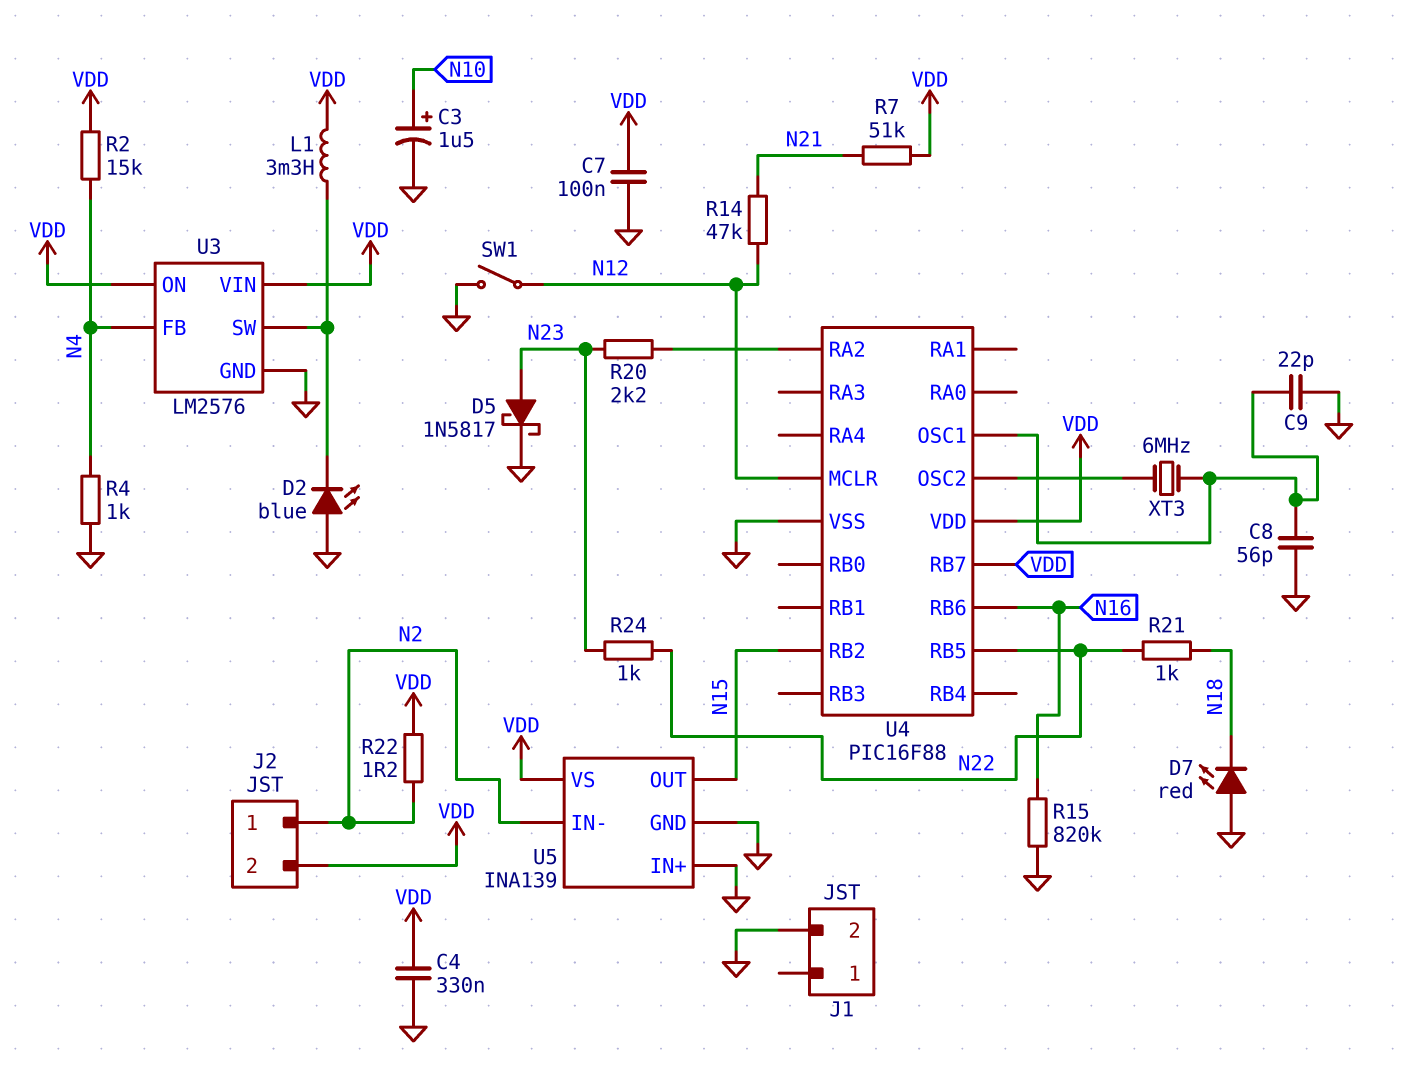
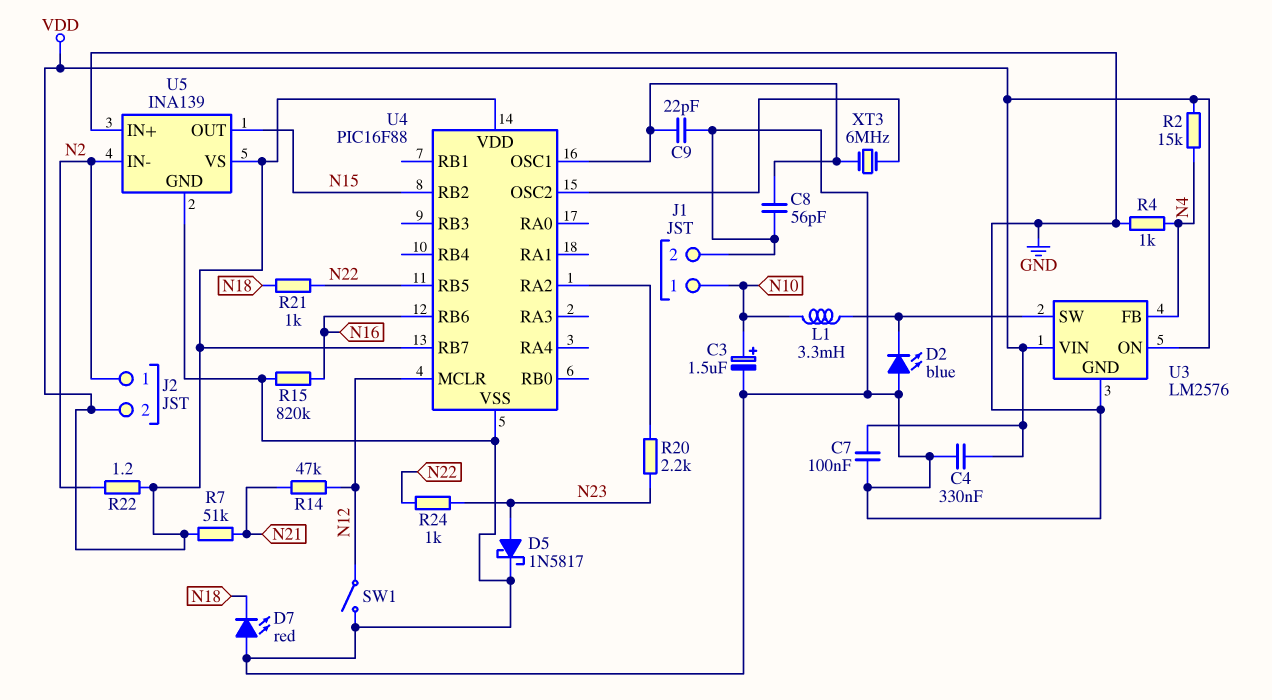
J1 pin 1: none -> N10
L1: 3.3mH (U3/SW, VDD) -> 3.3mH (N10, U3/SW)

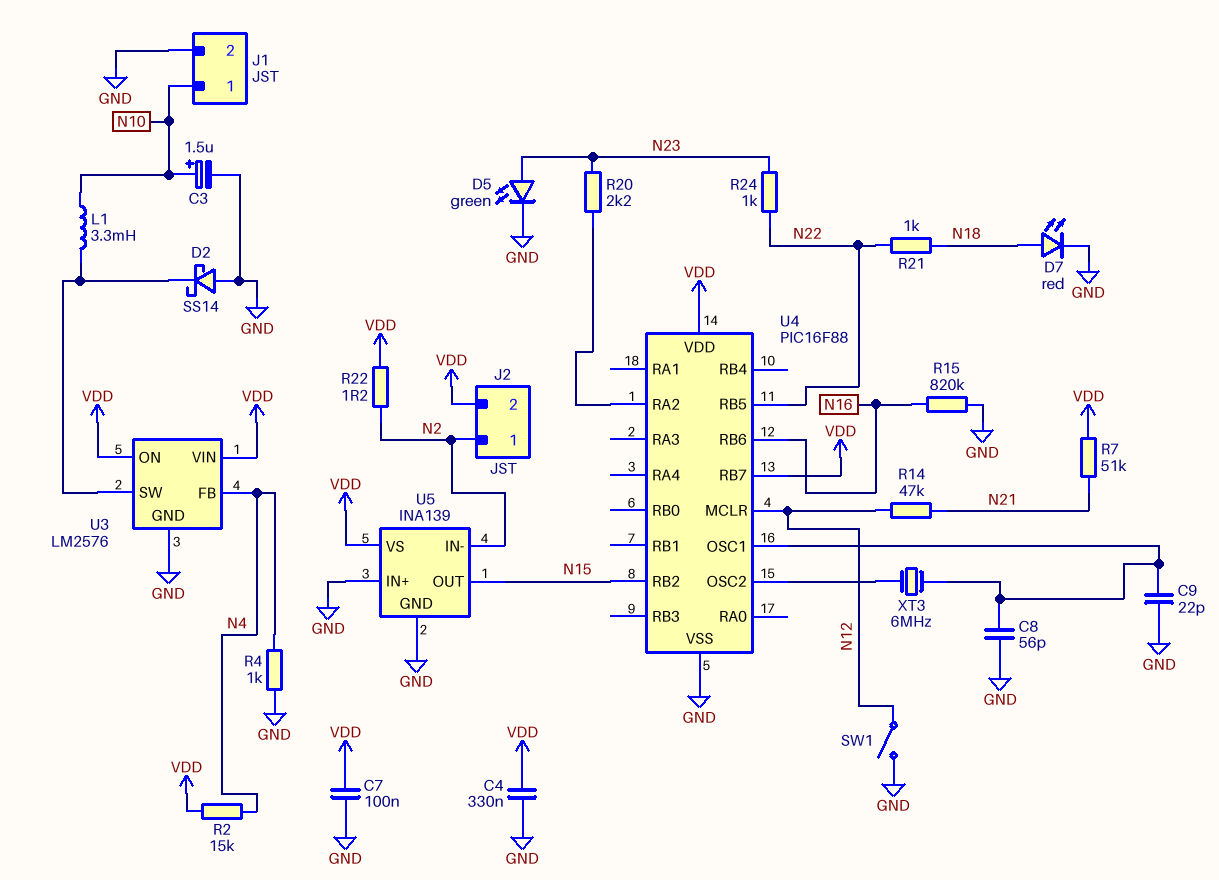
D2: LED blue (A GND, K U3/SW) -> schottky SS14 (A GND, K U3/SW)
D5: schottky 1N5817 (A N23, K GND) -> LED green (A N23, K GND)
D7: LED red (A GND, K N18) -> LED red (A N18, K GND)

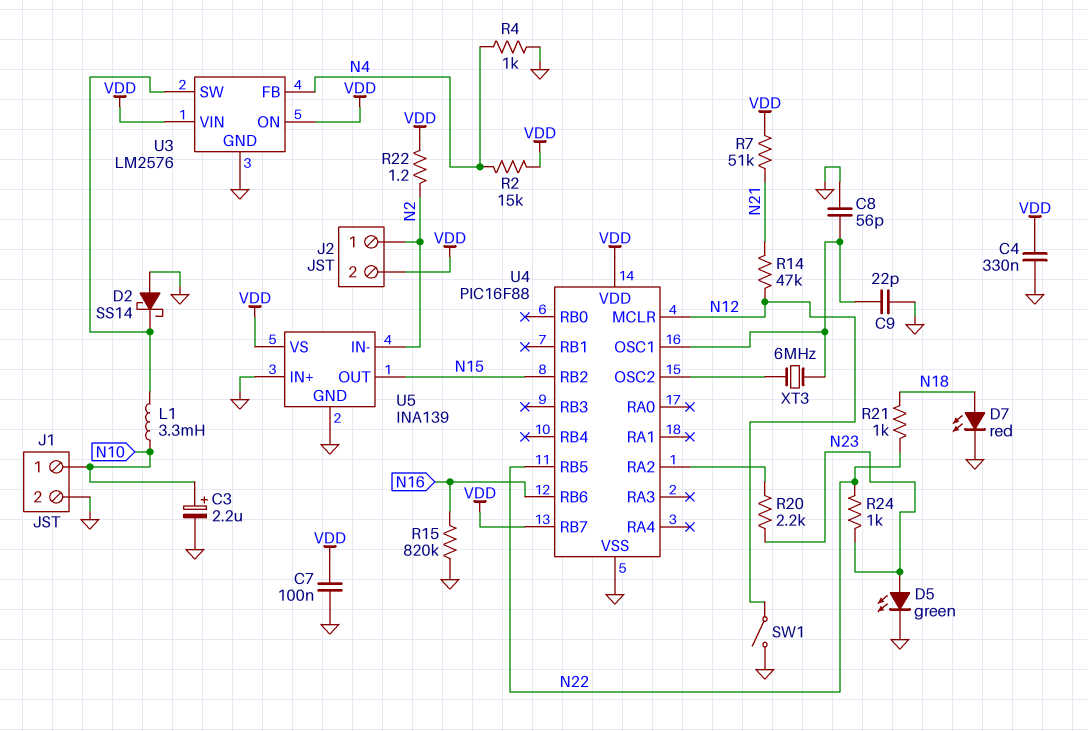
C3: 1.5uF (plus N10, minus GND) -> 2.2uF (plus N10, minus GND)

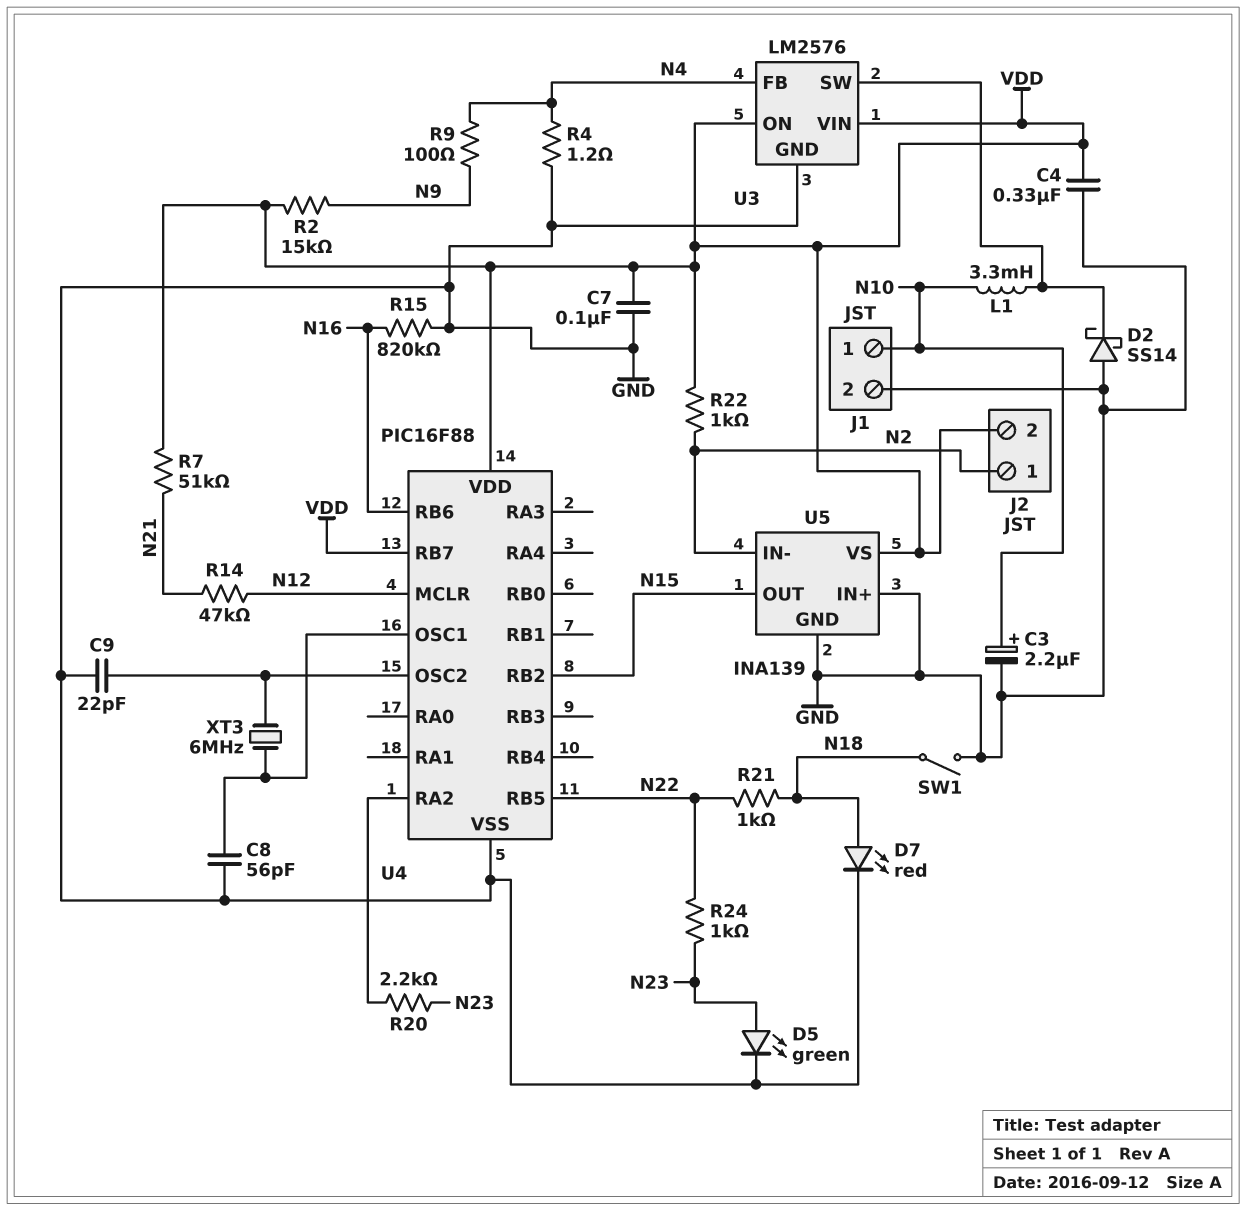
C9: 22pF (GND, U4/OSC1) -> 22pF (GND, U4/OSC2)
R2: 15k (N4, VDD) -> 15k (N9, VDD)
R4: 1k (GND, N4) -> 1.2 (GND, N4)
R9: none -> 100 (N4, N9)
R22: 1.2 (N2, VDD) -> 1k (N2, VDD)
SW1: switch (GND, N12) -> switch (GND, N18)

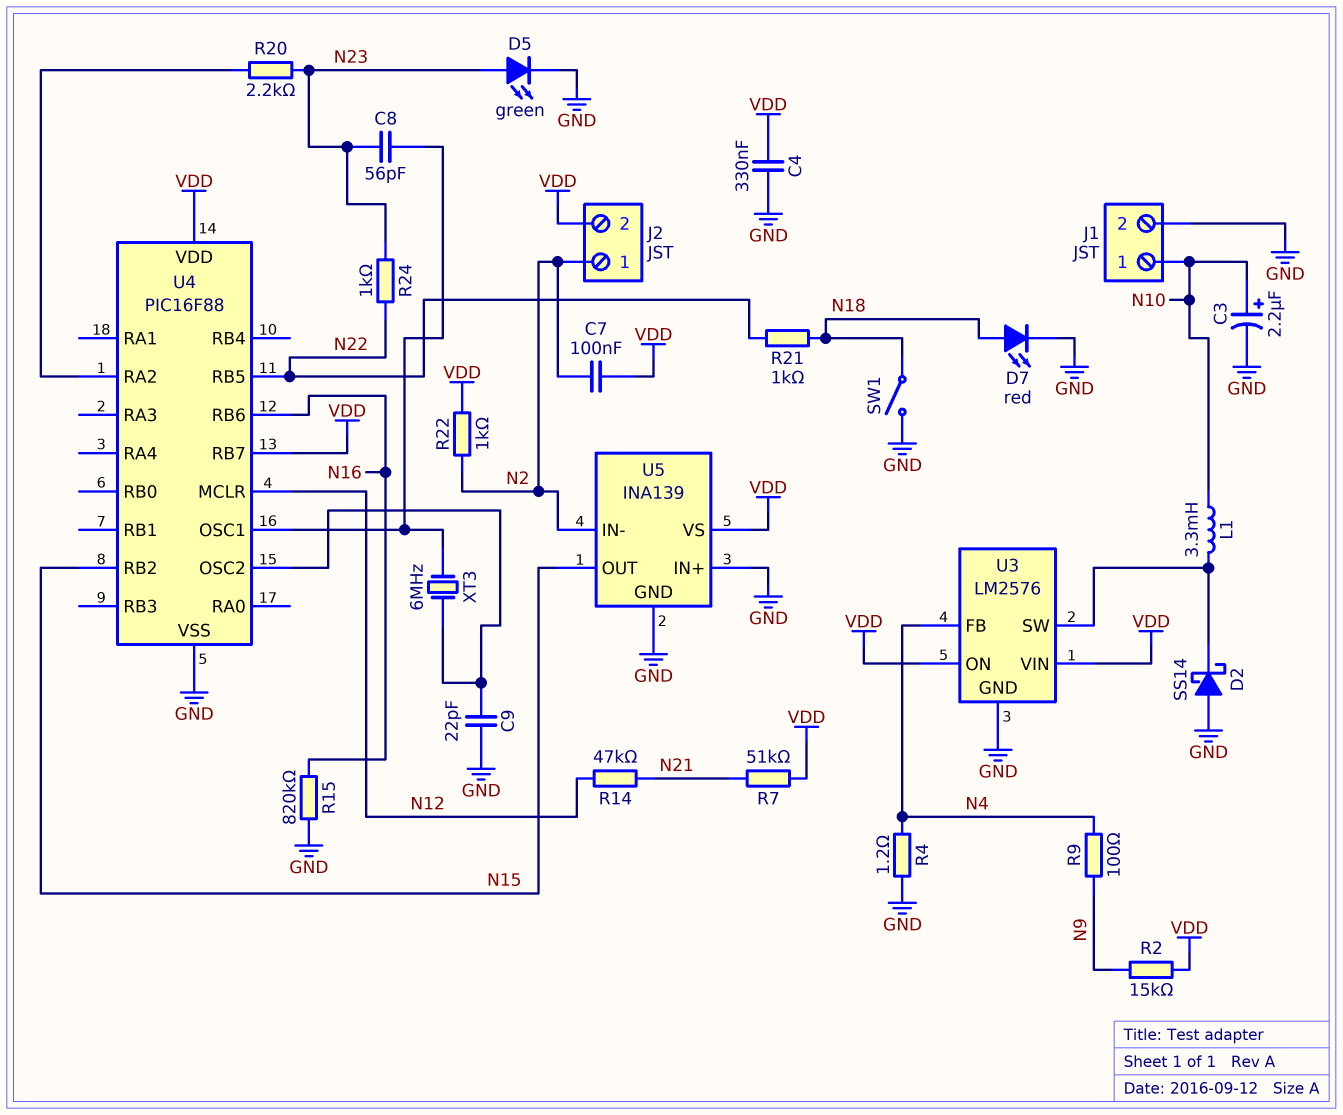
C7: 100nF (GND, VDD) -> 100nF (N2, VDD)
C8: 56pF (GND, U4/OSC1) -> 56pF (N23, U4/OSC1)

